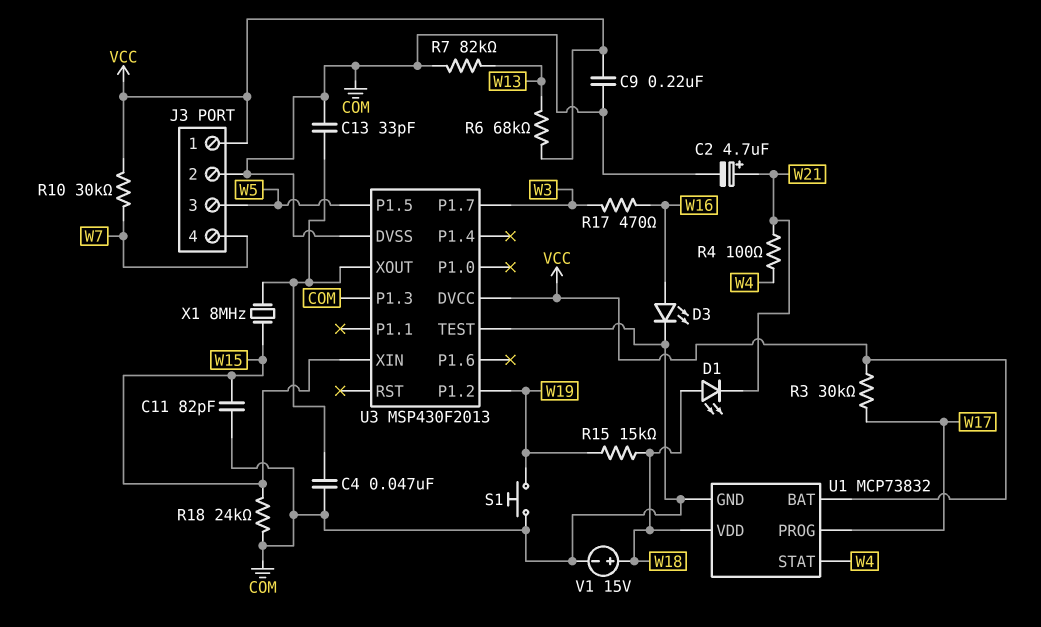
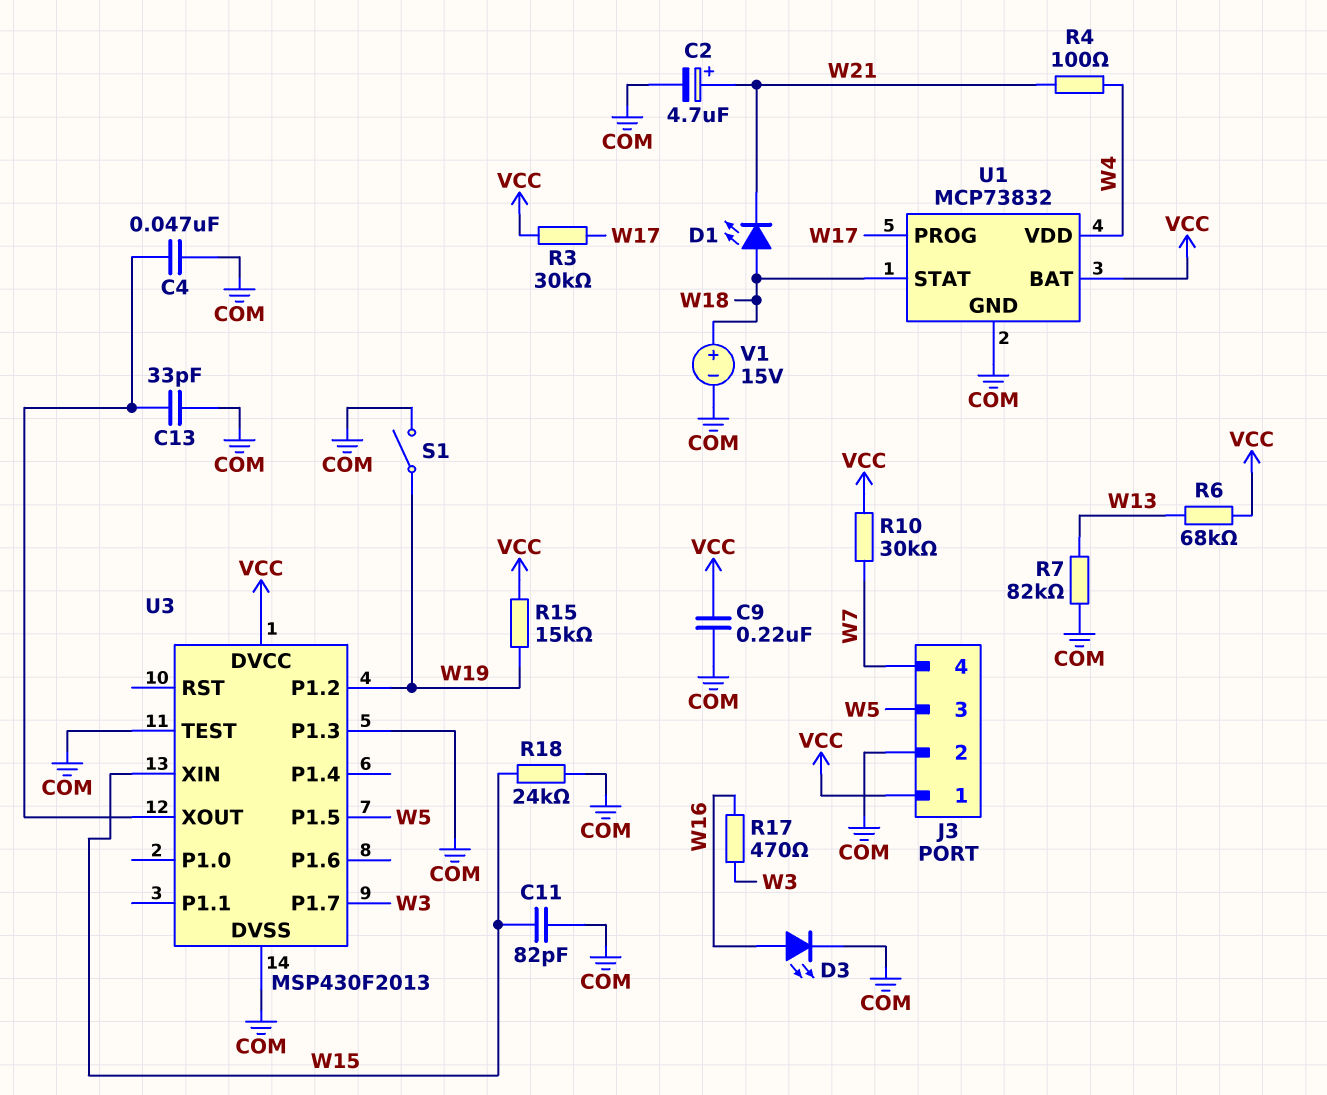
R15: 15k (W18, W19) -> 15k (VCC, W19)
S1: button (COM, W19) -> switch (COM, W19)
U1 pin STAT: W4 -> W18
U1 pin VDD: W18 -> W4
X1: 8MHz (U3/XOUT, W15) -> none

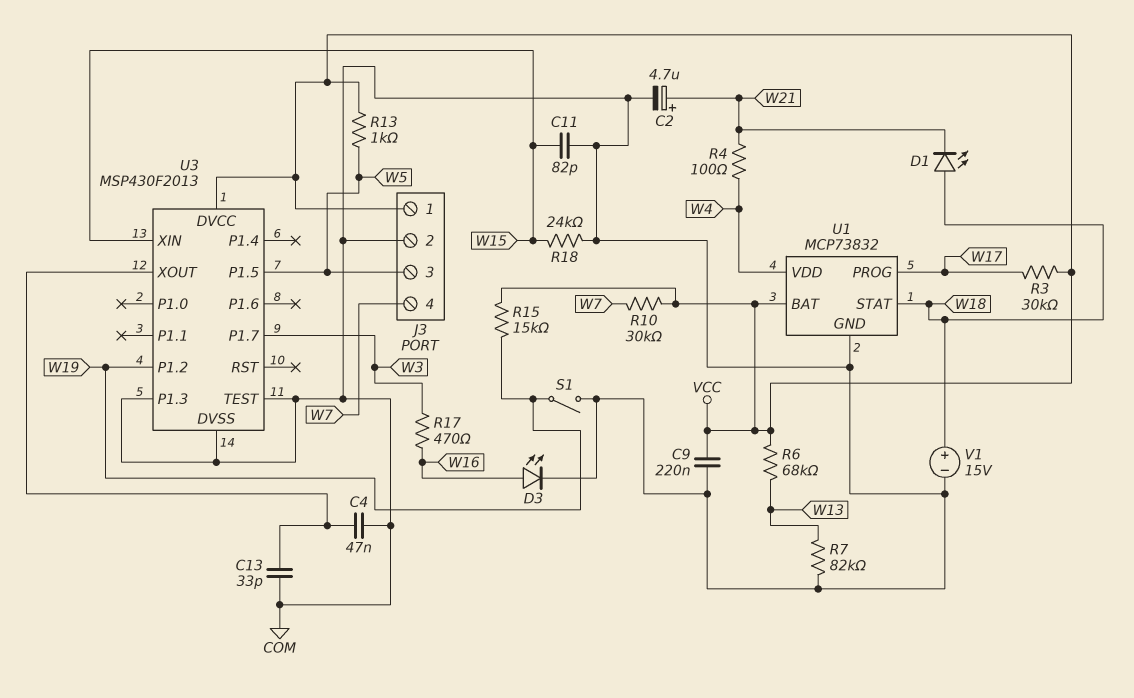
R13: none -> 1k (VCC, W5)

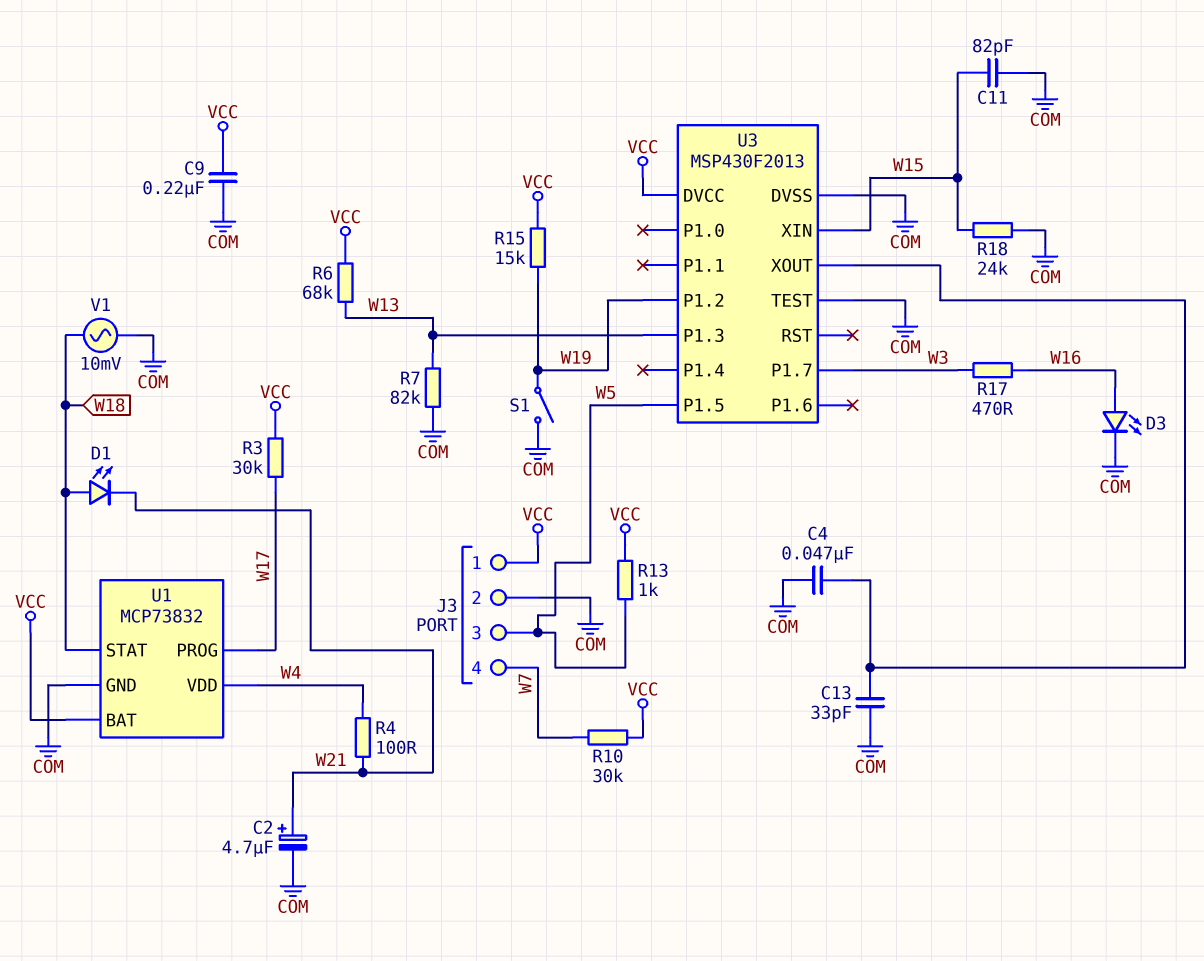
U3 pin P1.3: COM -> W13
V1: 15V (plus W18, minus COM) -> AC 10mV (COM, W18)

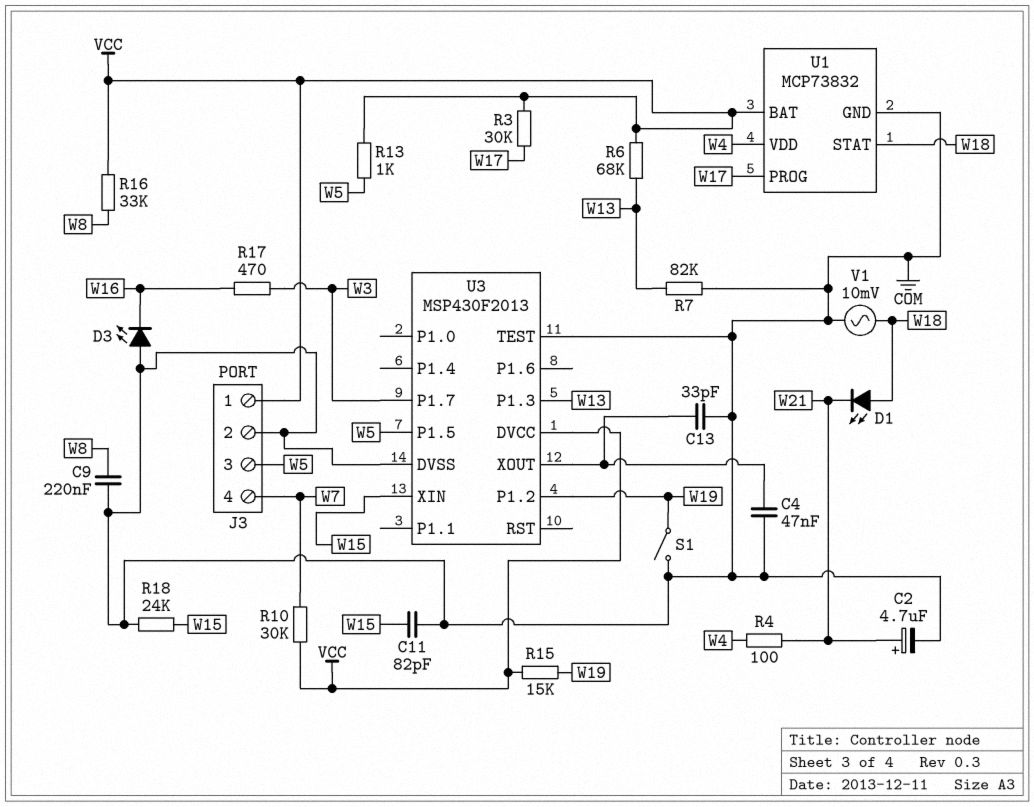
C9: 220nF (COM, VCC) -> 220nF (COM, W8)
D3: LED (A W16, K COM) -> LED (A COM, K W16)
R16: none -> 33k (VCC, W8)

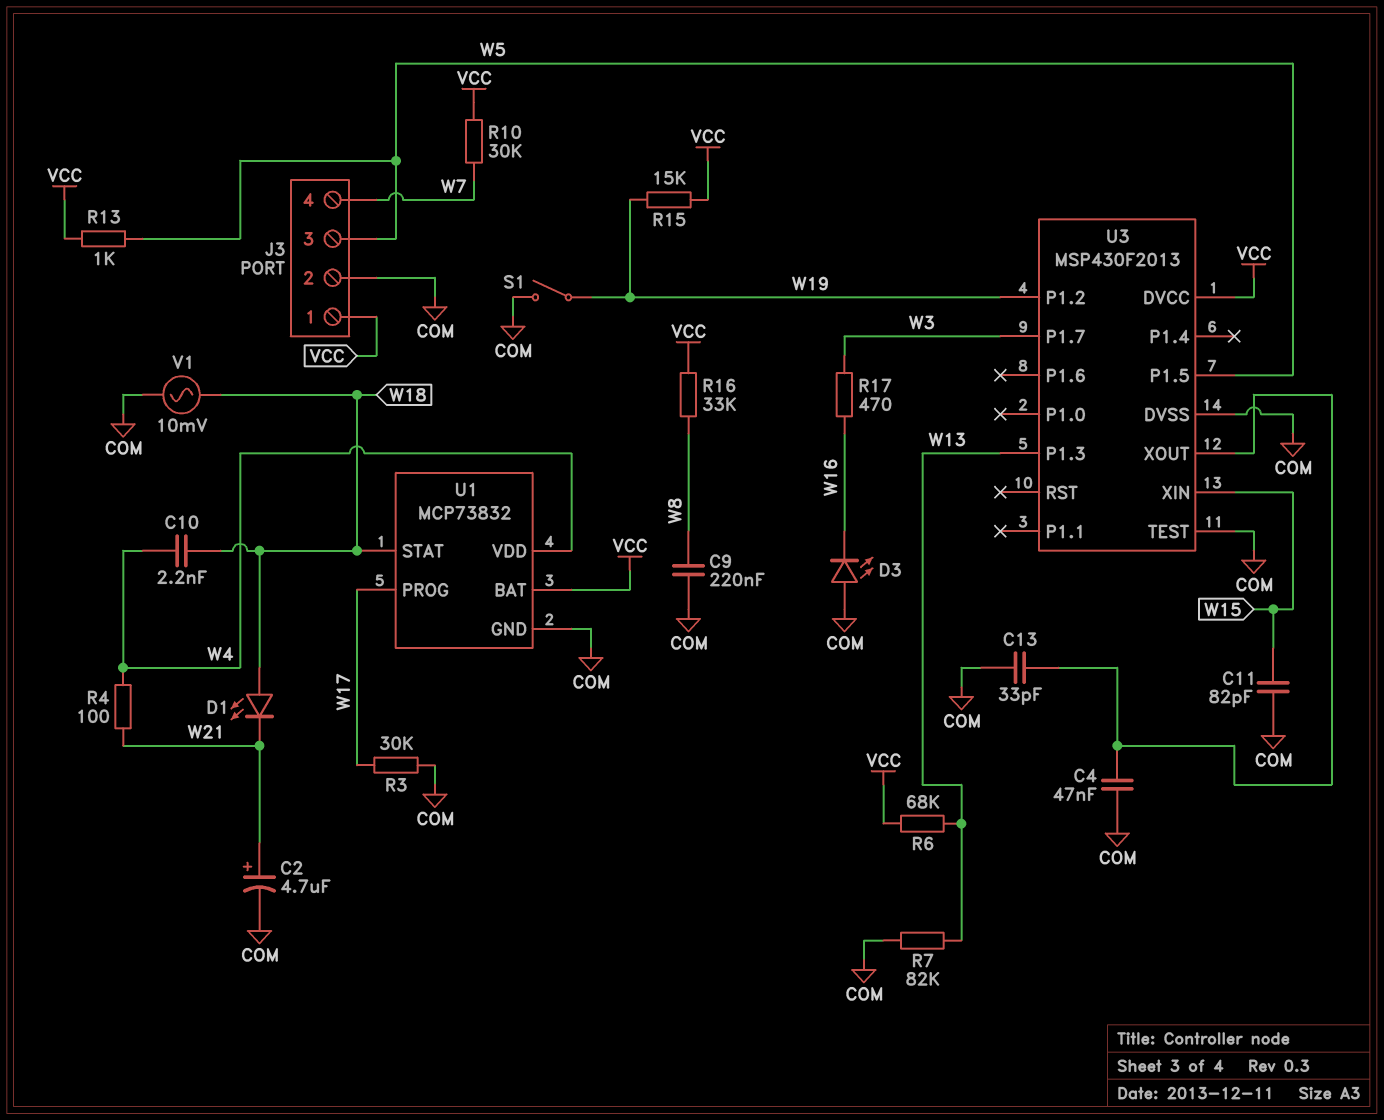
C10: none -> 2.2nF (W4, W18)
R3: 30k (VCC, W17) -> 30k (COM, W17)
R18: 24k (COM, W15) -> none

